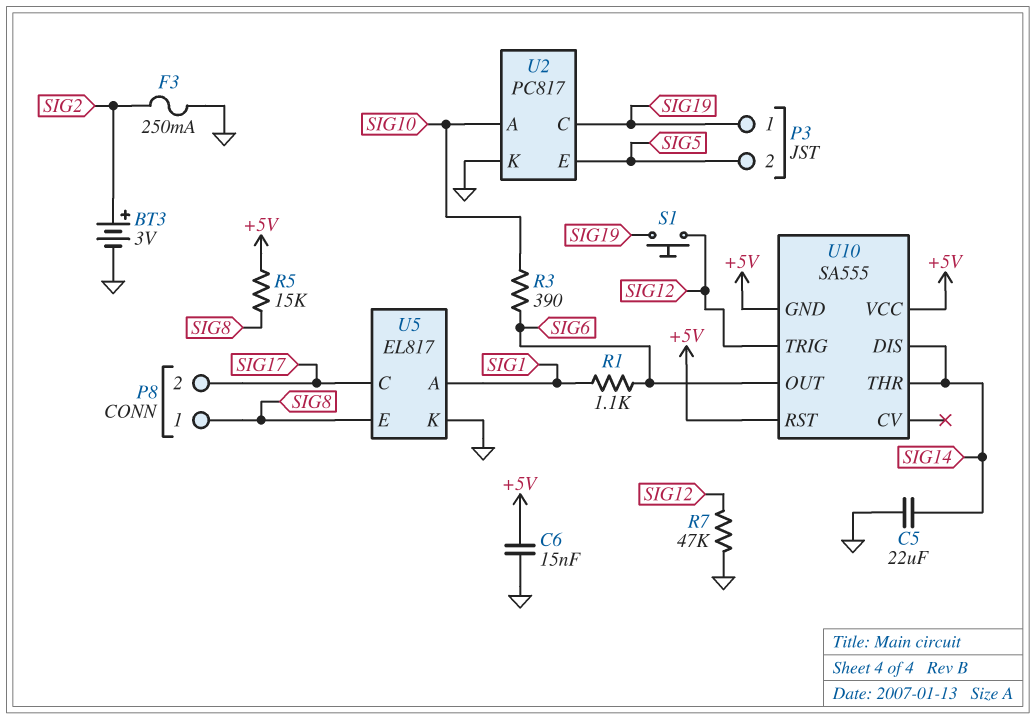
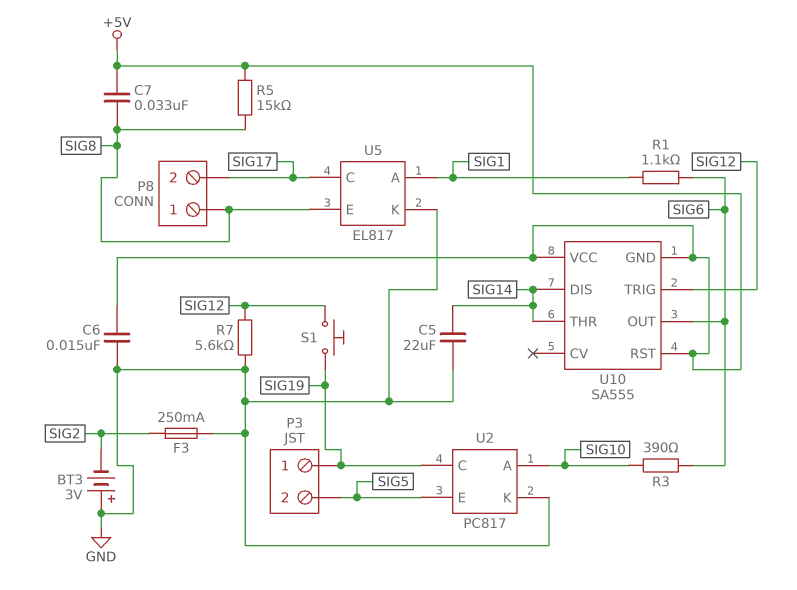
BT3: 3V (plus SIG2, minus GND) -> 3V (plus GND, minus SIG2)
C7: none -> 33nF (+5V, SIG8)
R7: 47k (GND, SIG12) -> 5.6k (GND, SIG12)

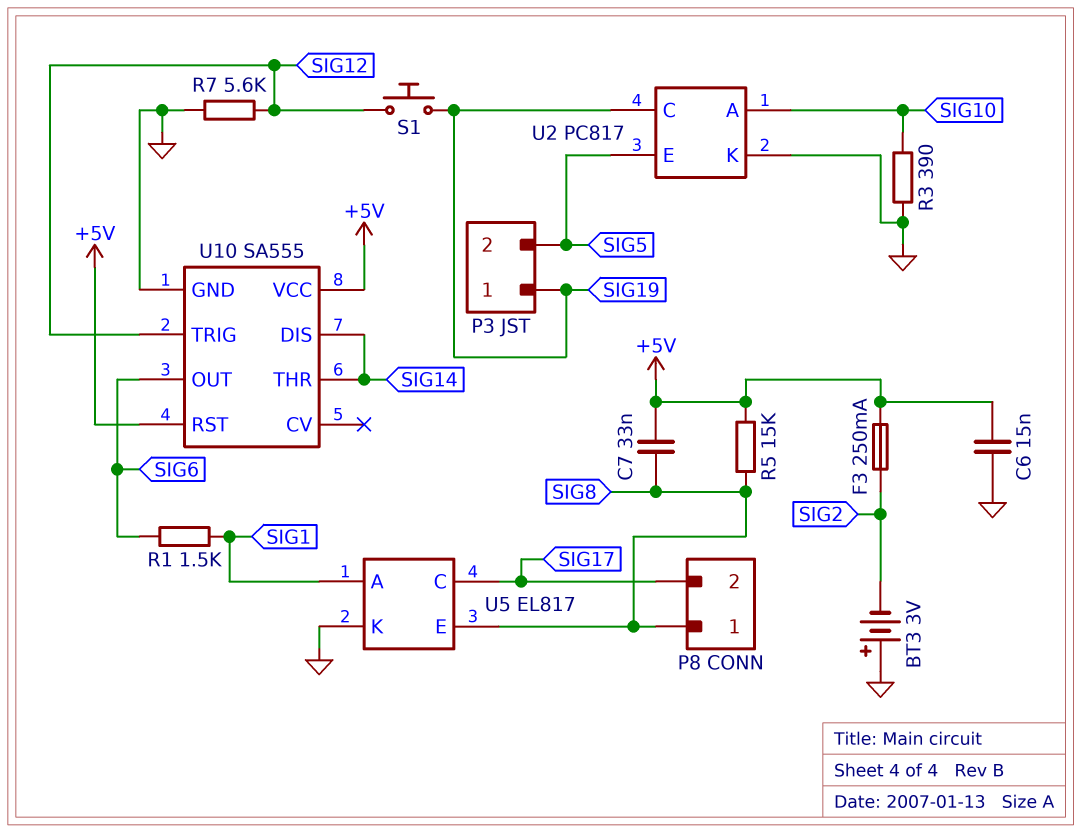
C5: 22uF (GND, SIG14) -> none
F3: 250mA (GND, SIG2) -> 250mA (+5V, SIG2)
R1: 1.1k (SIG1, SIG6) -> 1.5k (SIG1, SIG6)
R3: 390 (SIG6, SIG10) -> 390 (GND, SIG10)
U10 pin GND: +5V -> GND

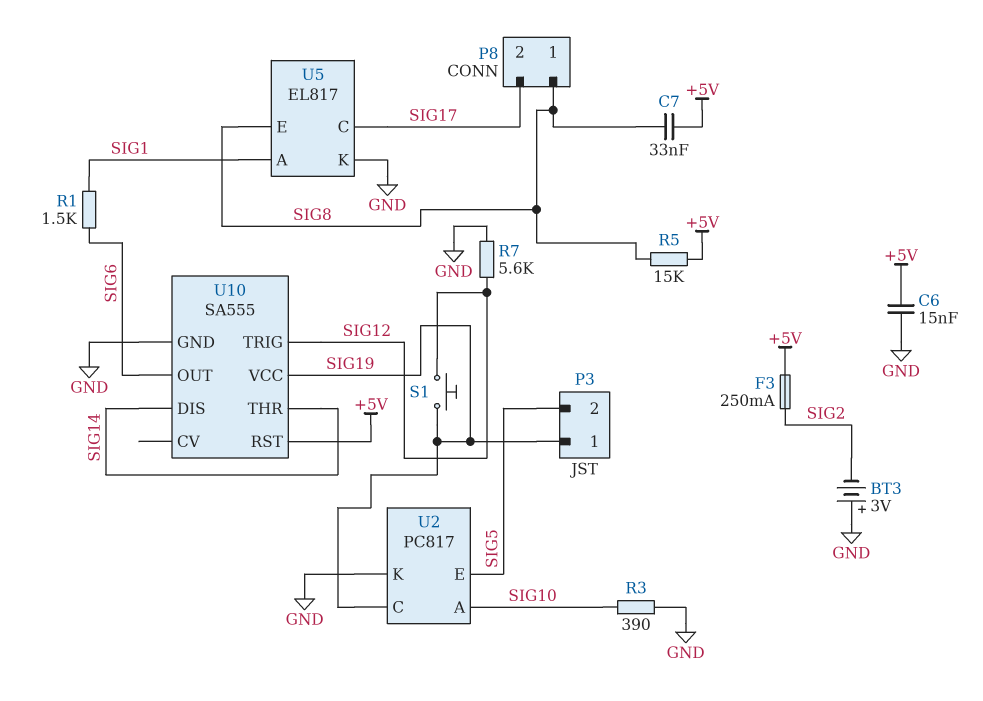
U10 pin VCC: +5V -> SIG19

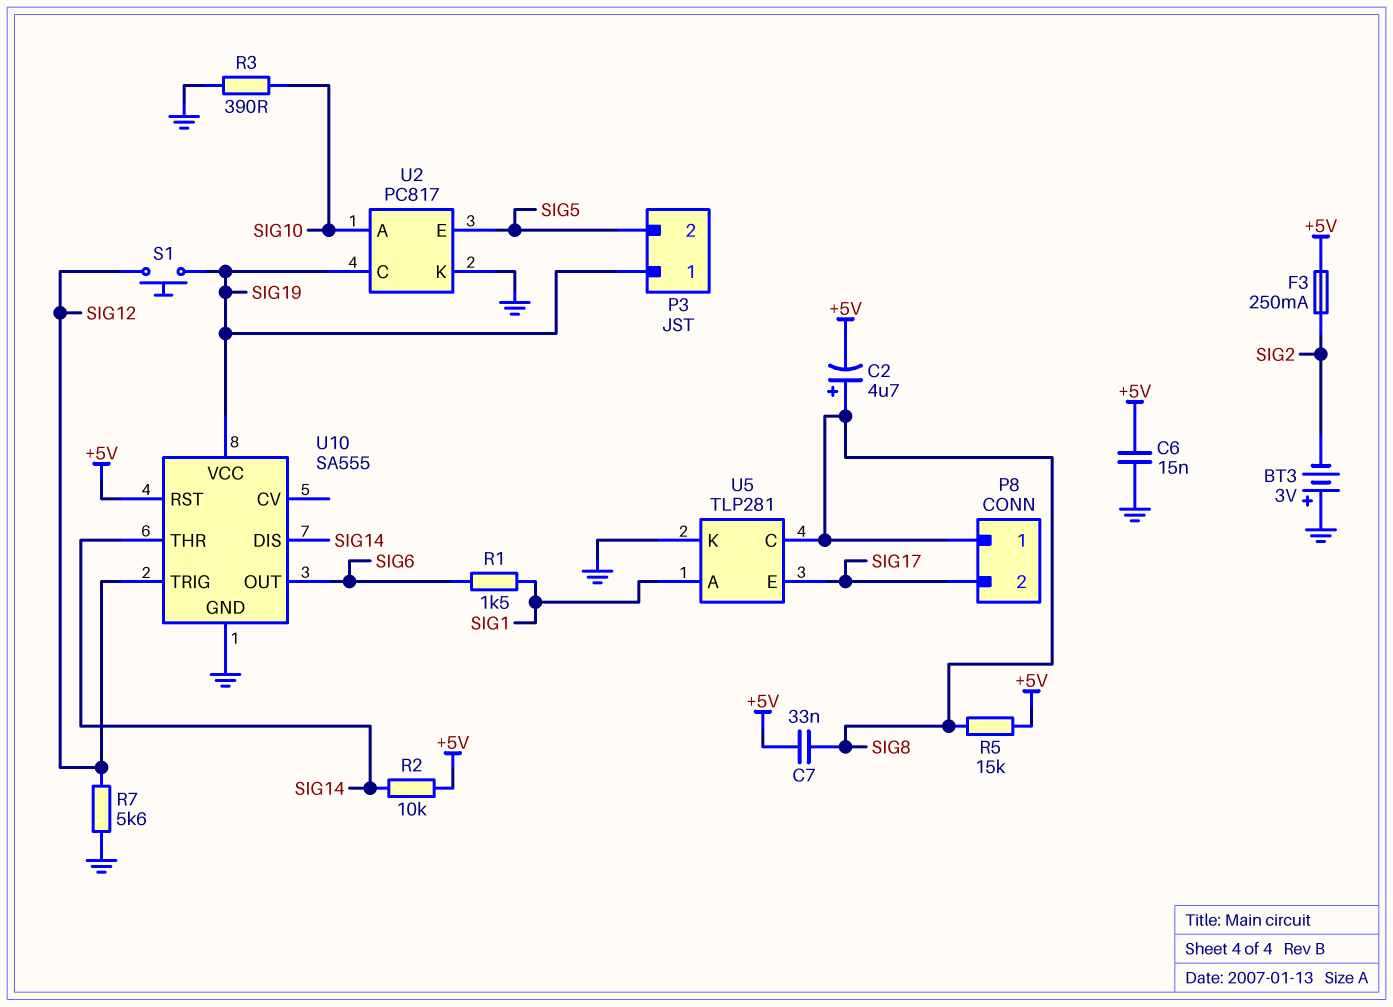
C2: none -> 4.7uF (plus SIG8, minus +5V)
R2: none -> 10k (+5V, SIG14)
U5: EL817 -> TLP281
U5 pin C: SIG17 -> SIG8
U5 pin E: SIG8 -> SIG17

